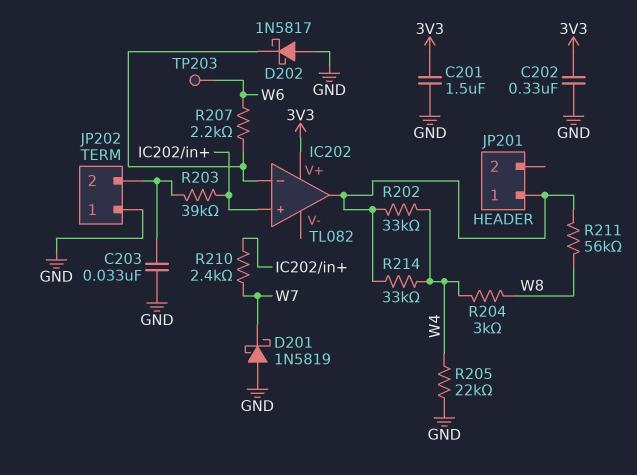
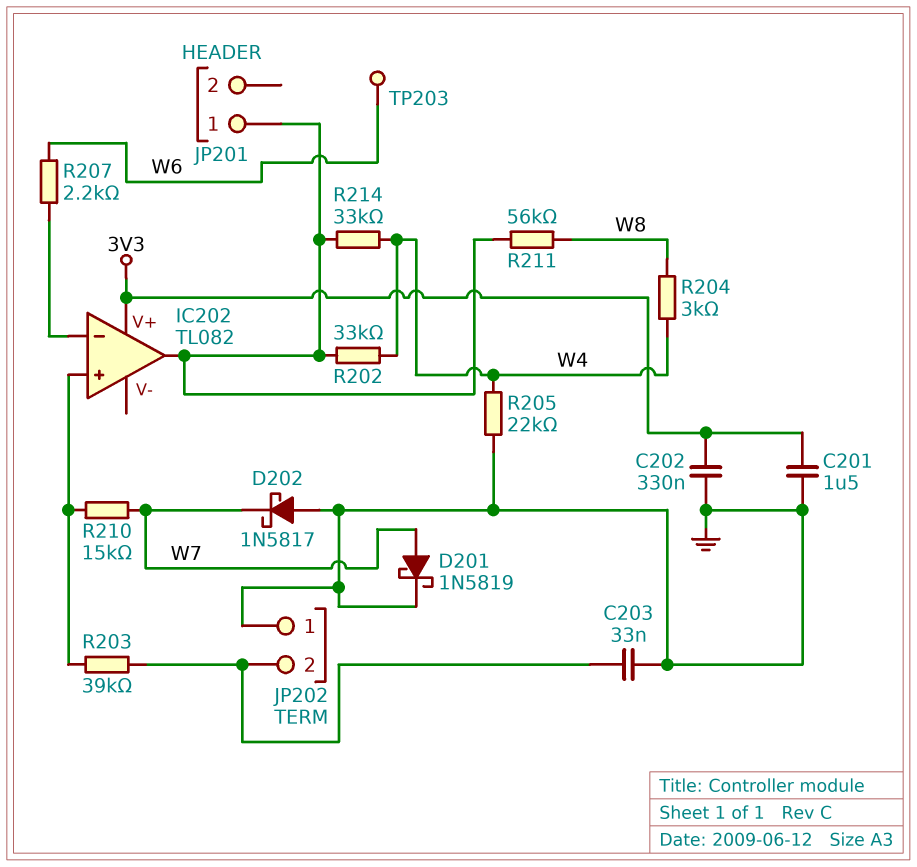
D201: schottky 1N5819 (A GND, K W7) -> schottky 1N5819 (A W7, K GND)
D202: schottky 1N5817 (A GND, K IC202/in-) -> schottky 1N5817 (A GND, K W7)
R210: 2.4k (IC202/in+, W7) -> 15k (IC202/in+, W7)

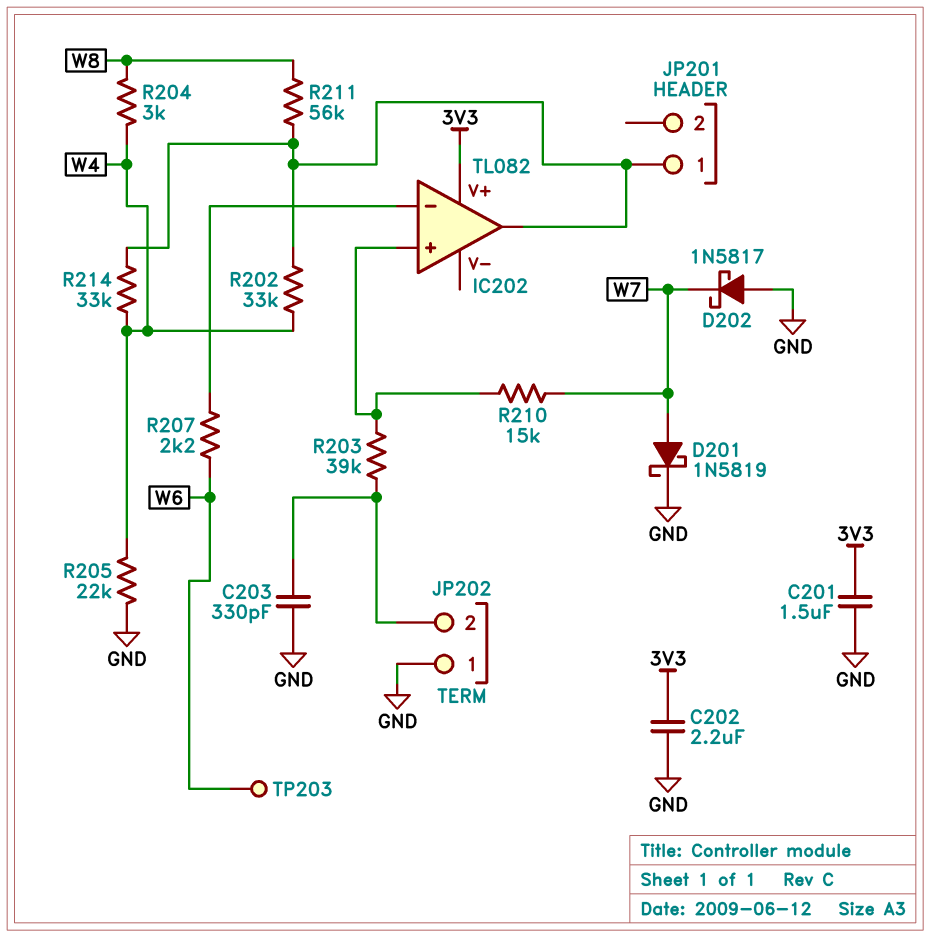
C202: 330nF (3V3, GND) -> 2.2uF (3V3, GND)
C203: 33nF (GND, JP202/2) -> 330pF (GND, JP202/2)

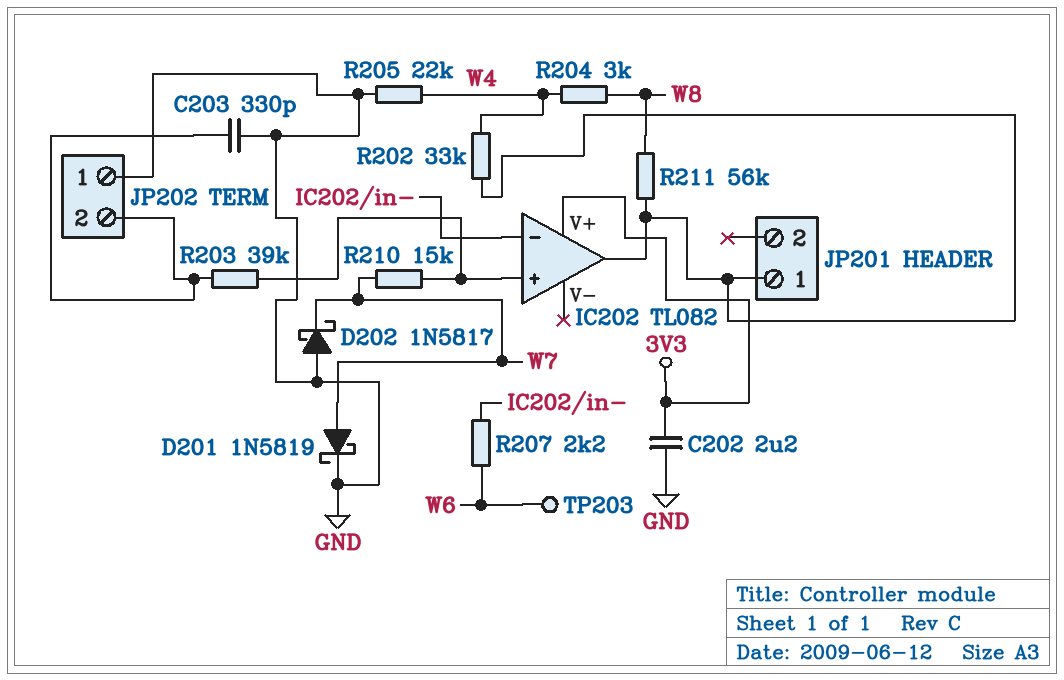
C201: 1.5uF (3V3, GND) -> none
R214: 33k (IC202/out, W4) -> none

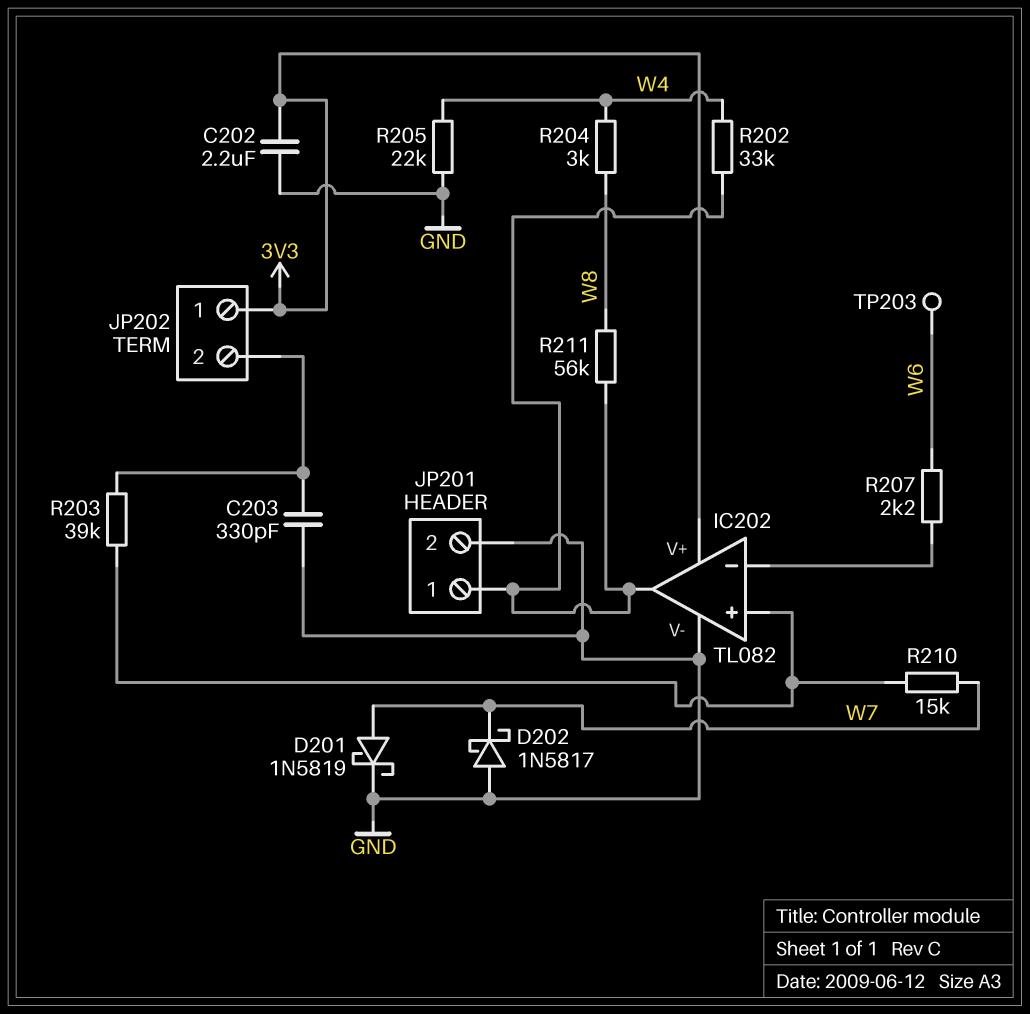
IC202 pin V-: none -> GND
JP201 pin 2: none -> GND
JP202 pin 1: GND -> 3V3

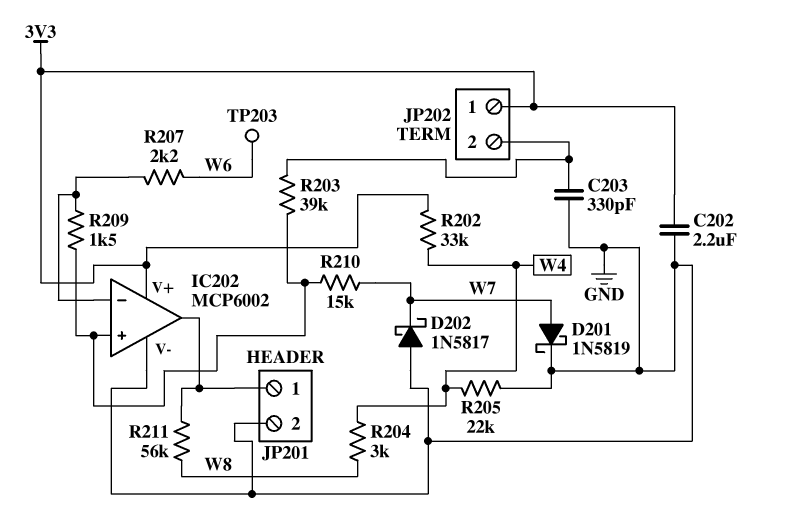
IC202: TL082 -> MCP6002
R202: 33k (IC202/out, W4) -> 33k (3V3, W4)
R209: none -> 1.5k (IC202/in+, IC202/in-)

